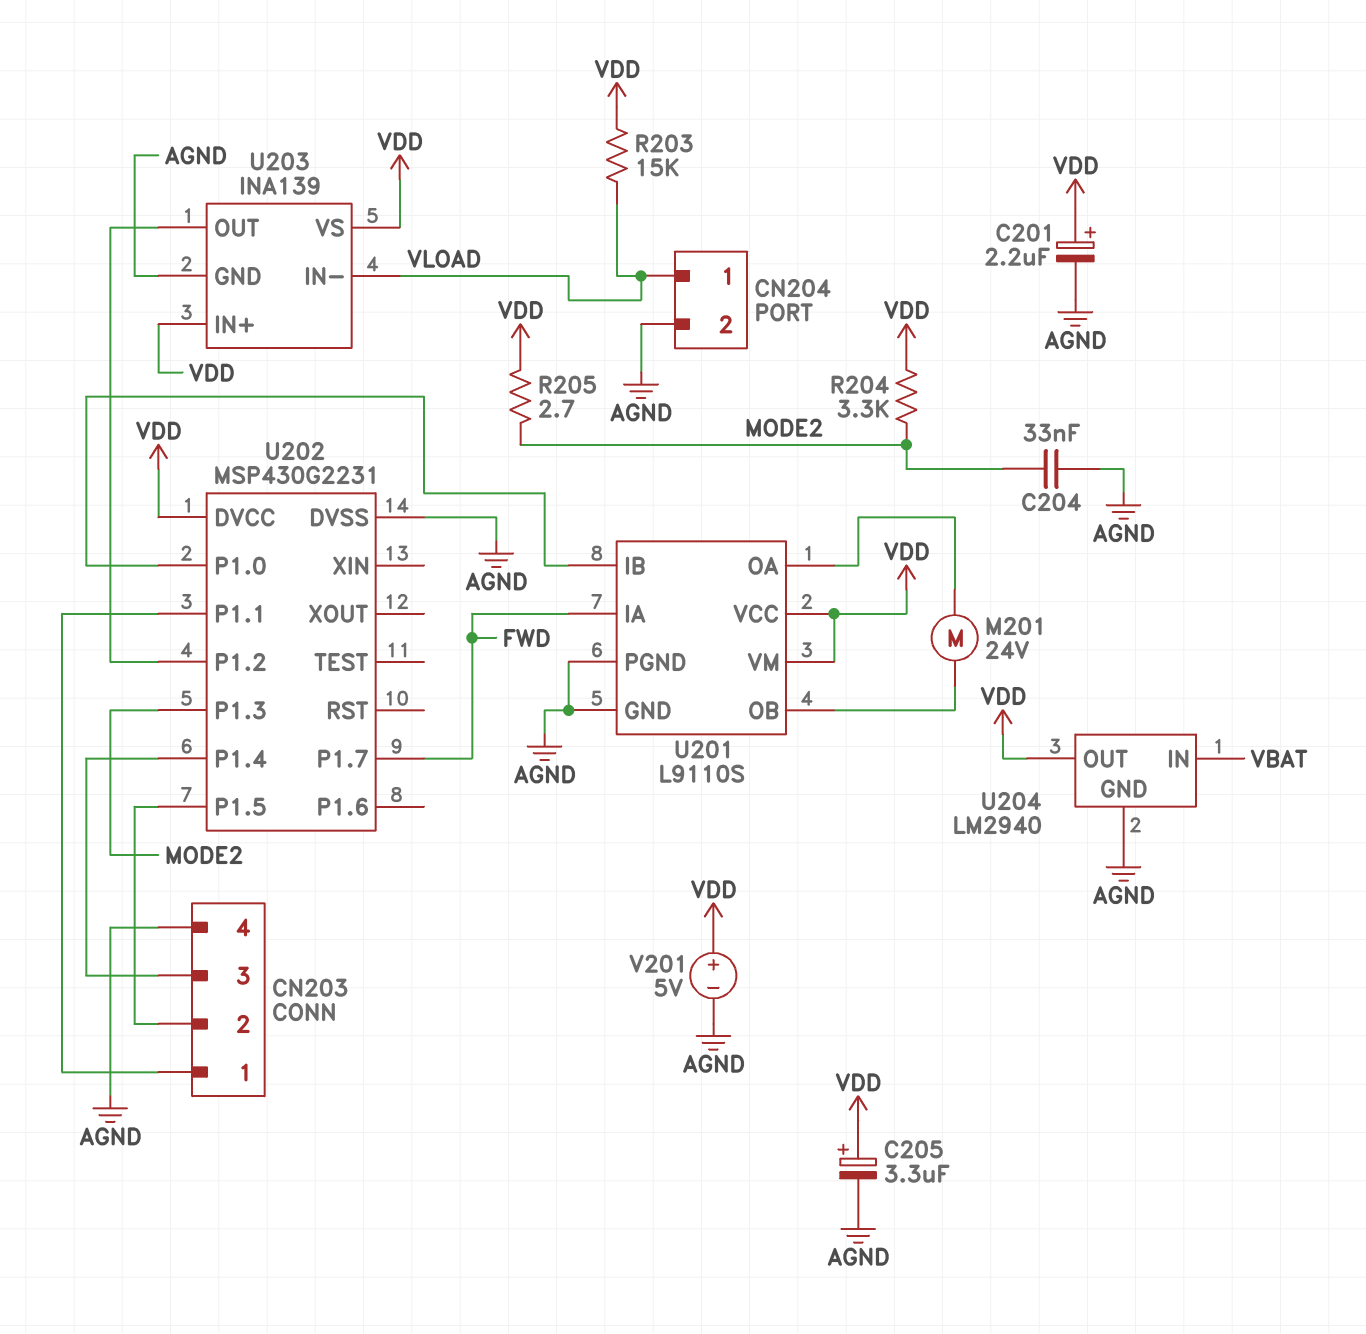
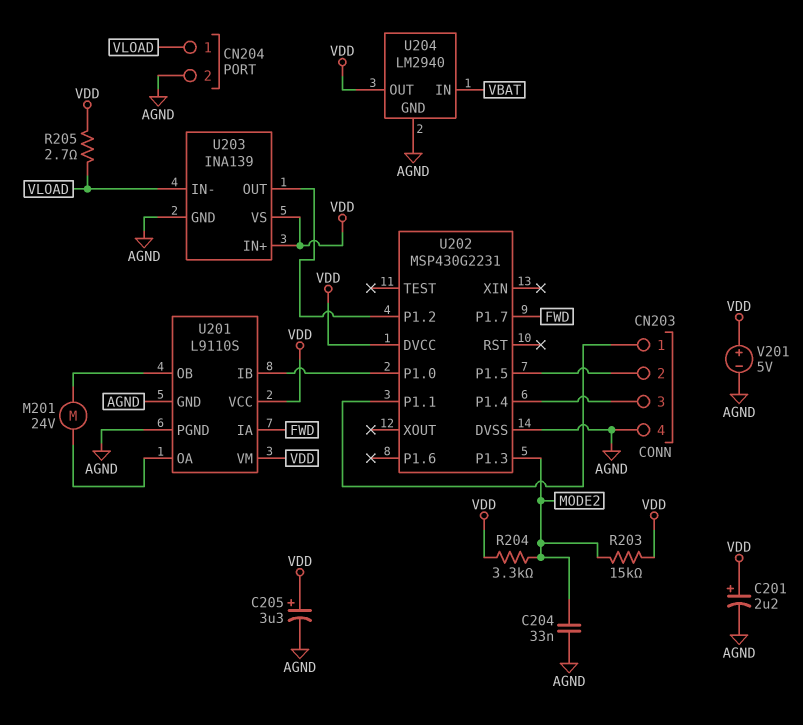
R203: 15k (VDD, VLOAD) -> 15k (MODE2, VDD)
R205: 2.7 (MODE2, VDD) -> 2.7 (VDD, VLOAD)

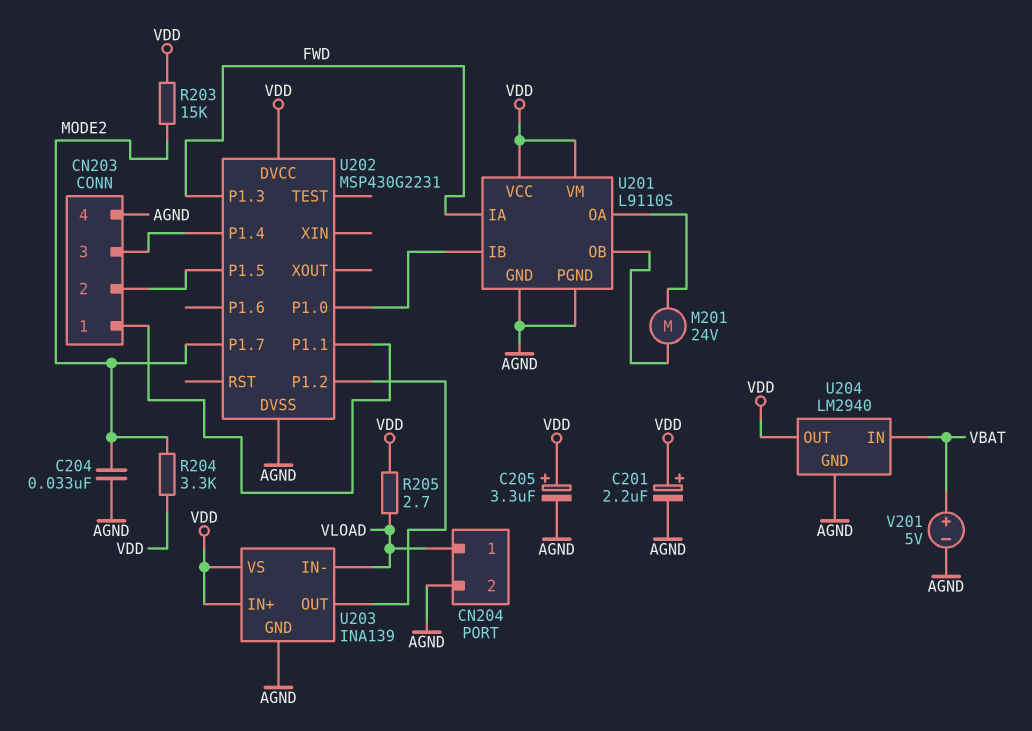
U202 pin P1.3: MODE2 -> FWD
U202 pin P1.7: FWD -> MODE2
V201: 5V (plus VDD, minus AGND) -> 5V (plus VBAT, minus AGND)

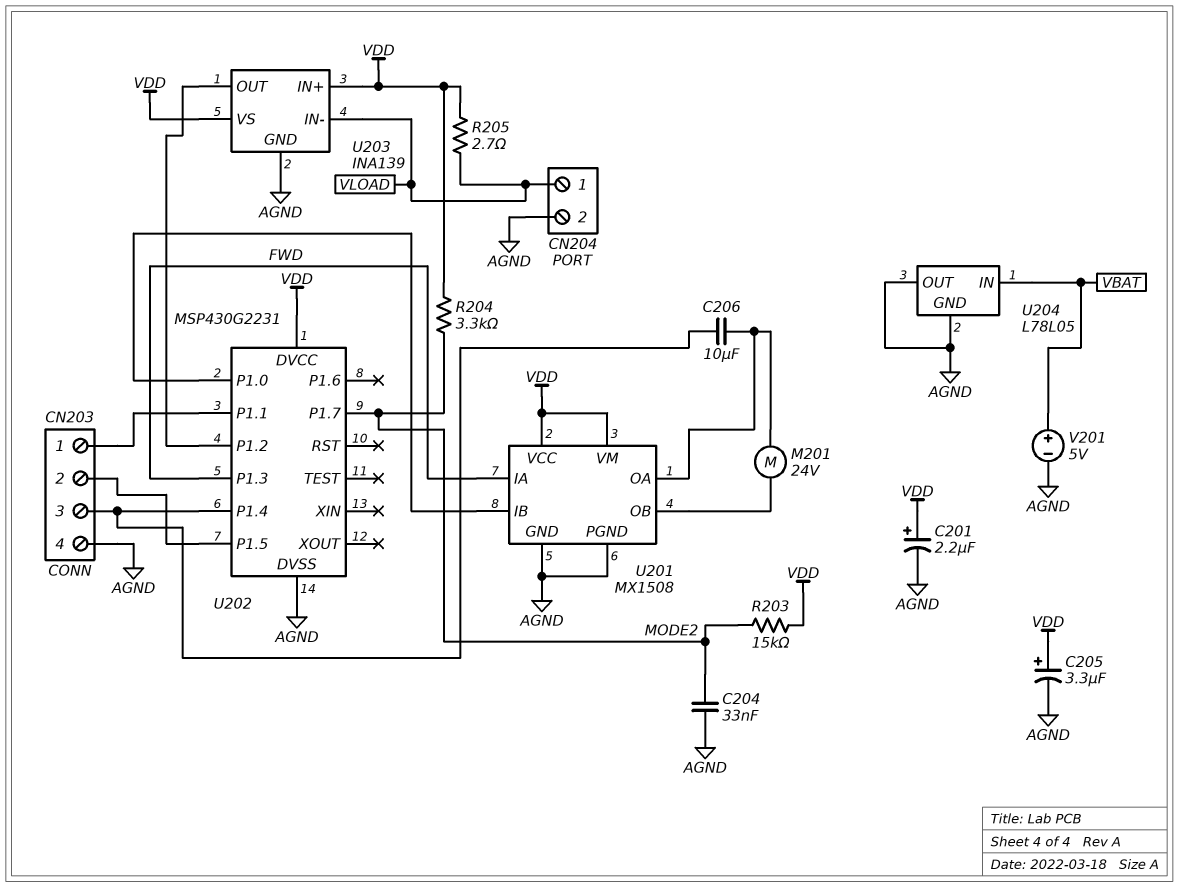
C206: none -> 10uF (CN203/3, U201/OA)
U201: L9110S -> MX1508
U204: LM2940 -> L78L05
U204 pin OUT: VDD -> AGND

